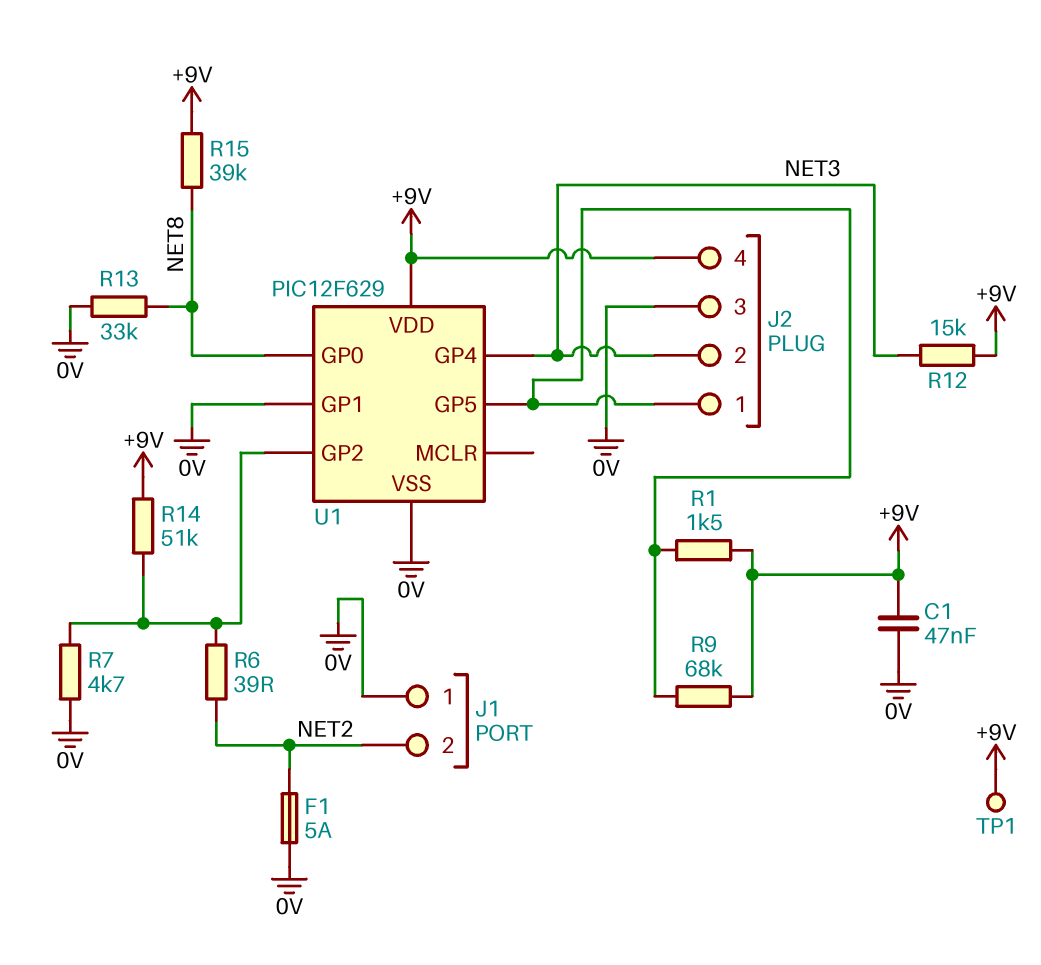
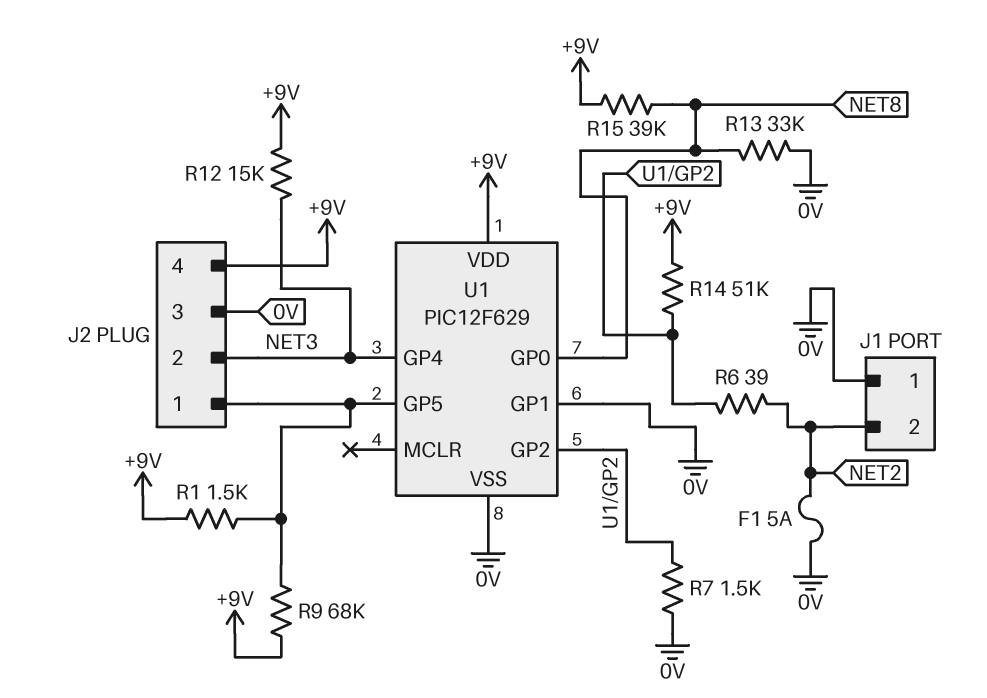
C1: 47nF (+9V, 0V) -> none
R7: 4.7k (0V, U1/GP2) -> 1.5k (0V, U1/GP2)
TP1: test point (+9V) -> none

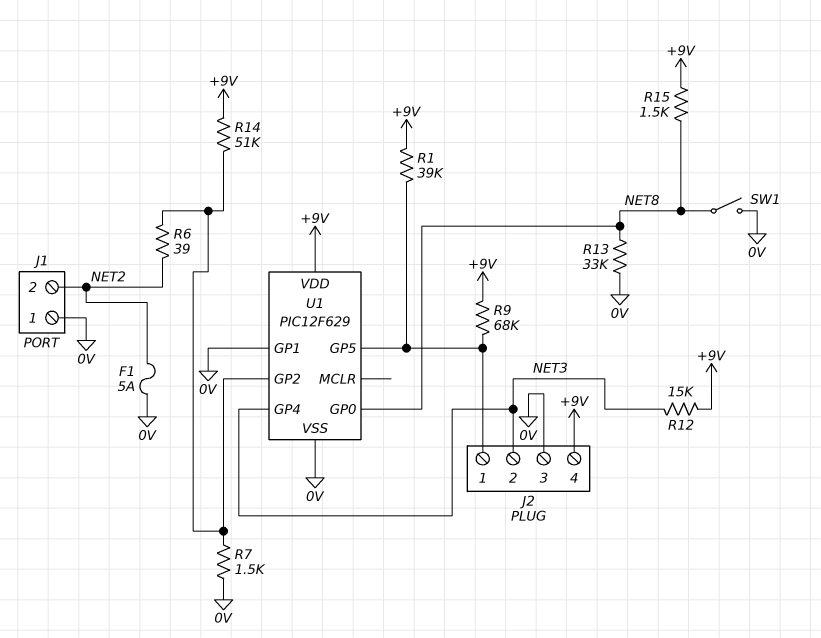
R1: 1.5k (+9V, J2/1) -> 39k (+9V, J2/1)
R15: 39k (+9V, NET8) -> 1.5k (+9V, NET8)
SW1: none -> switch (0V, NET8)

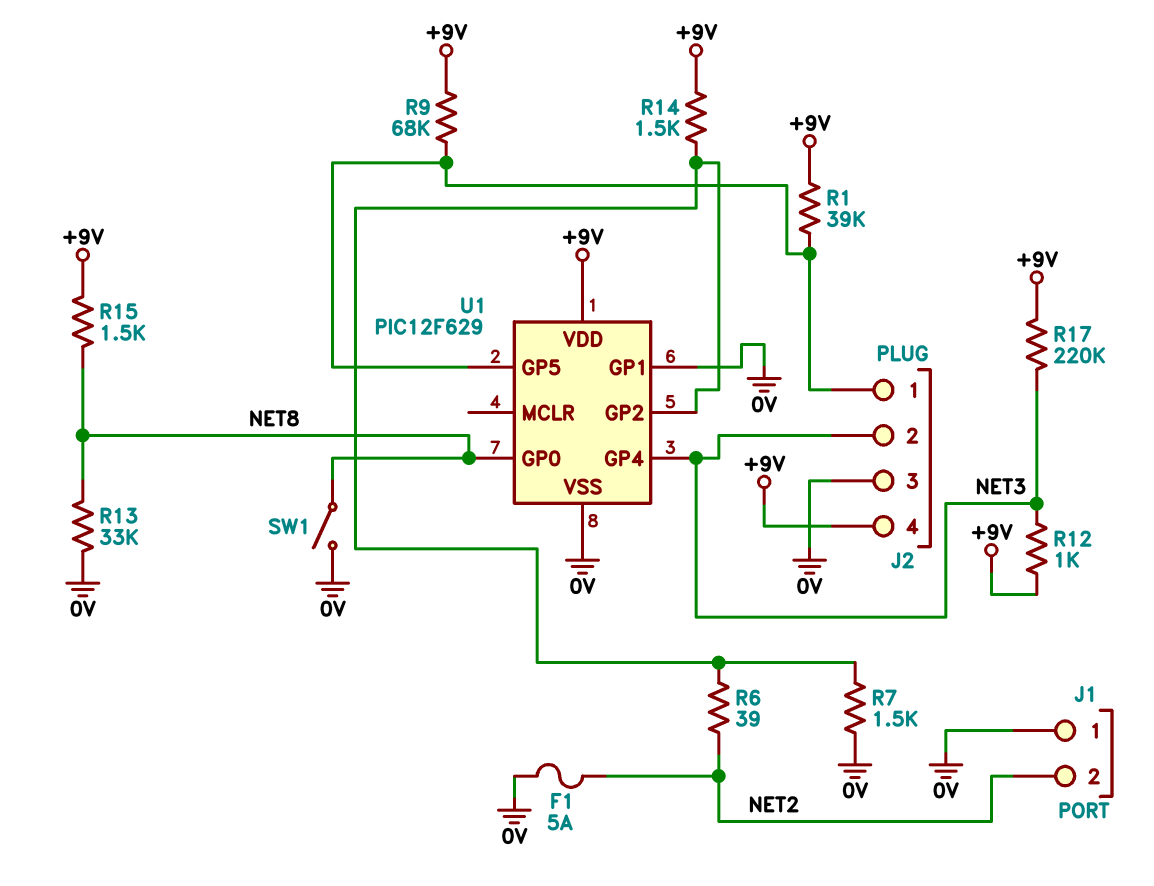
R12: 15k (+9V, NET3) -> 1k (+9V, NET3)
R14: 51k (+9V, U1/GP2) -> 1.5k (+9V, U1/GP2)
R17: none -> 220k (+9V, NET3)

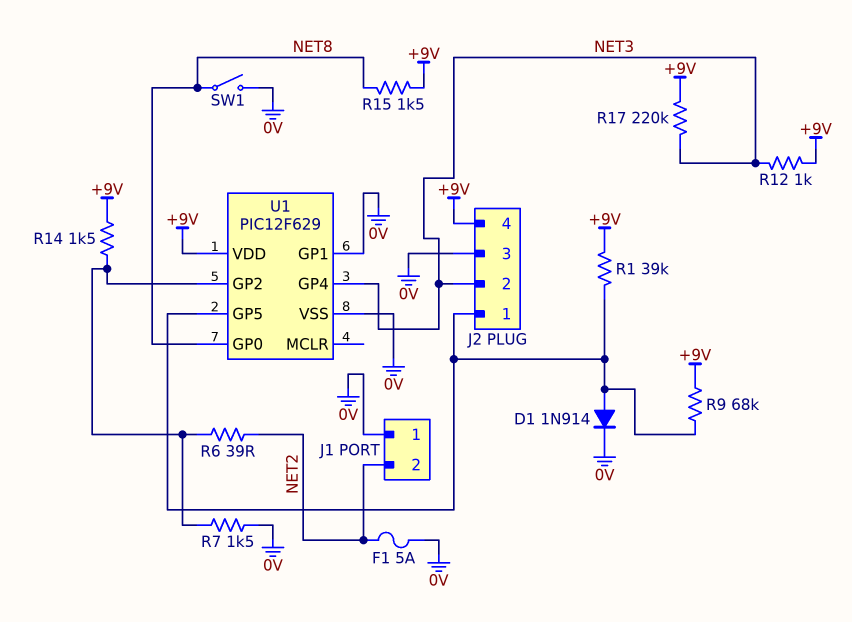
D1: none -> diode 1N914 (A J2/1, K 0V)
R13: 33k (0V, NET8) -> none

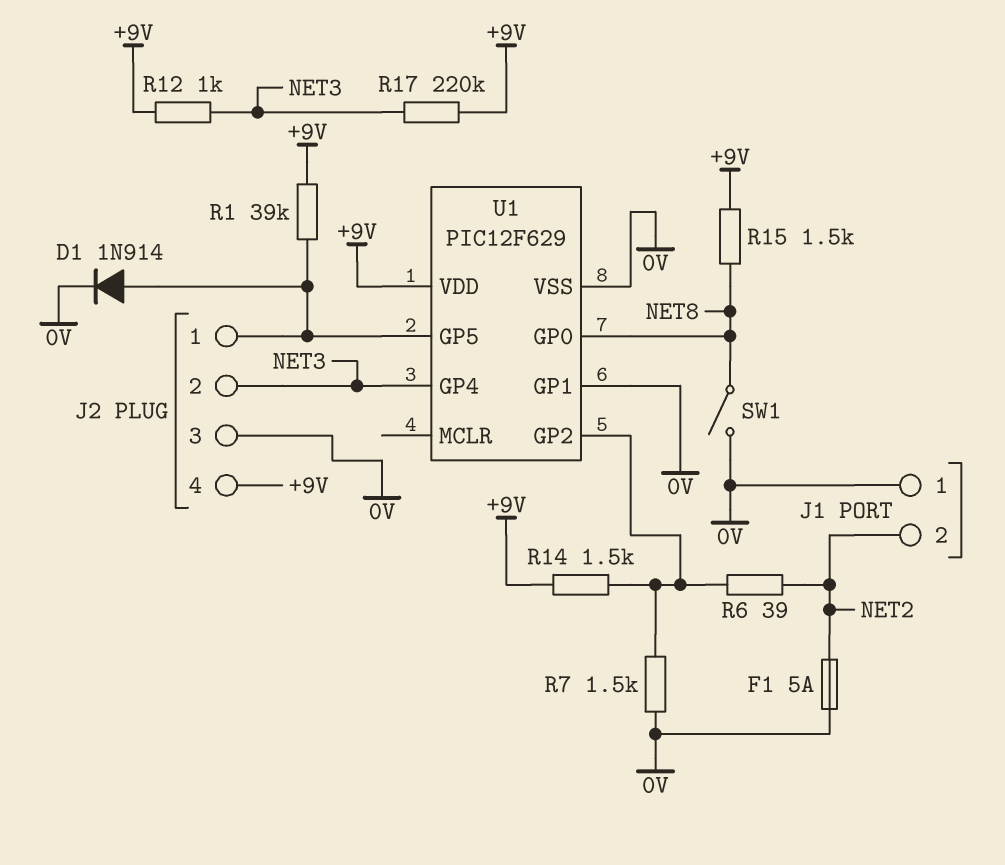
R9: 68k (+9V, J2/1) -> none

